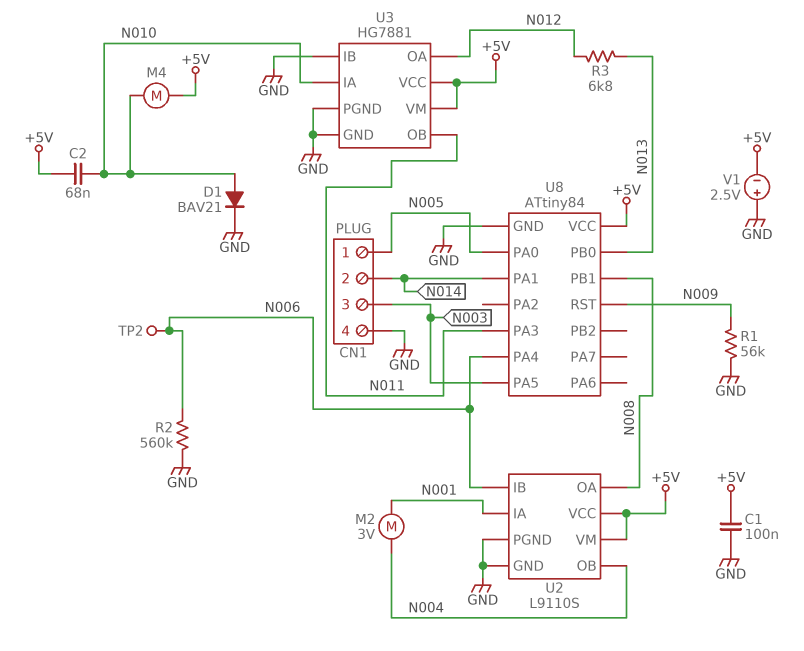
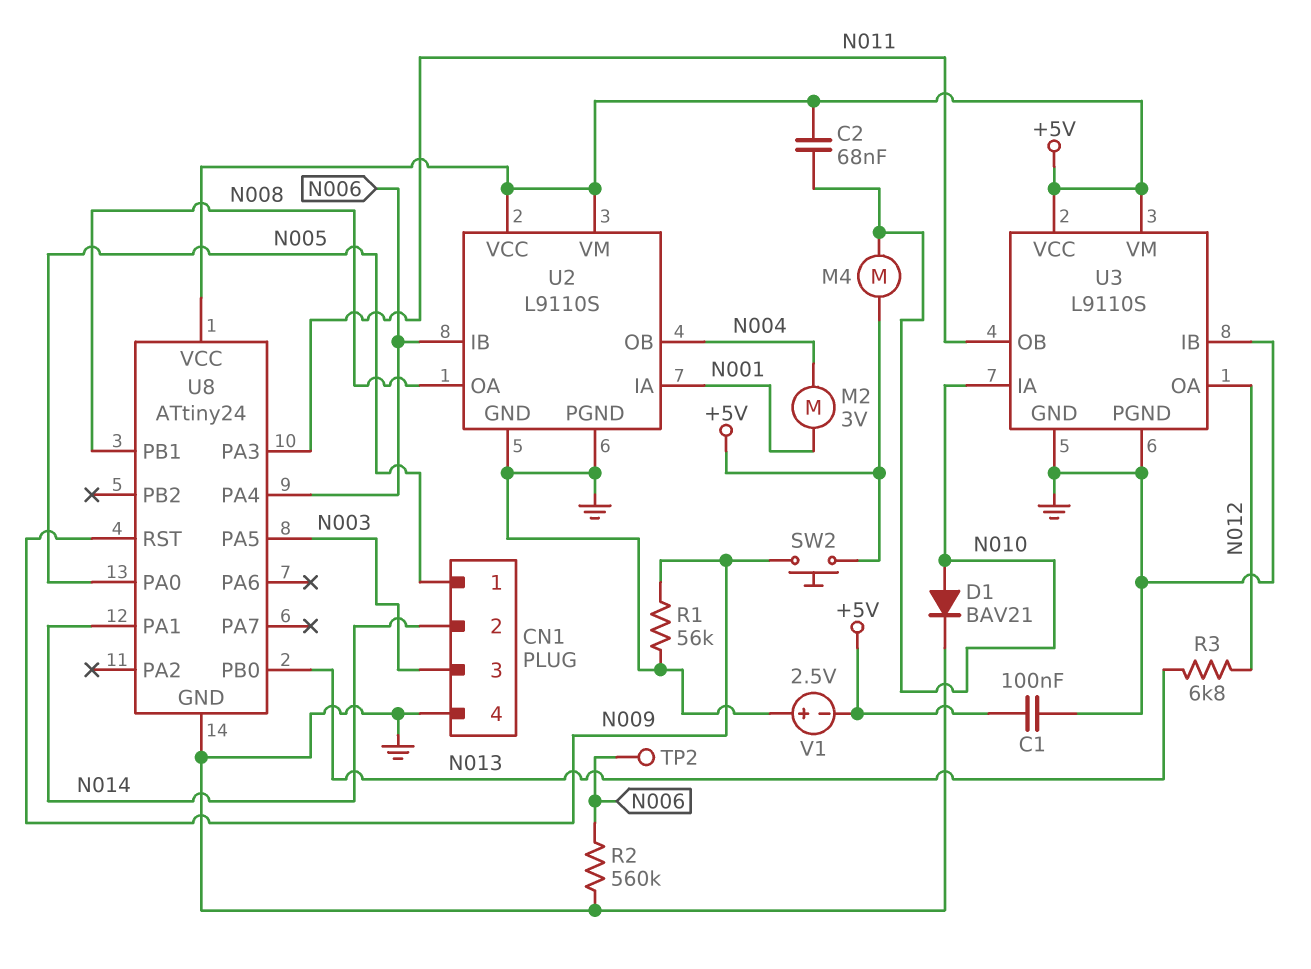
SW2: none -> button (+5V, N009)
U3: HG7881 -> L9110S
U8: ATtiny84 -> ATtiny24

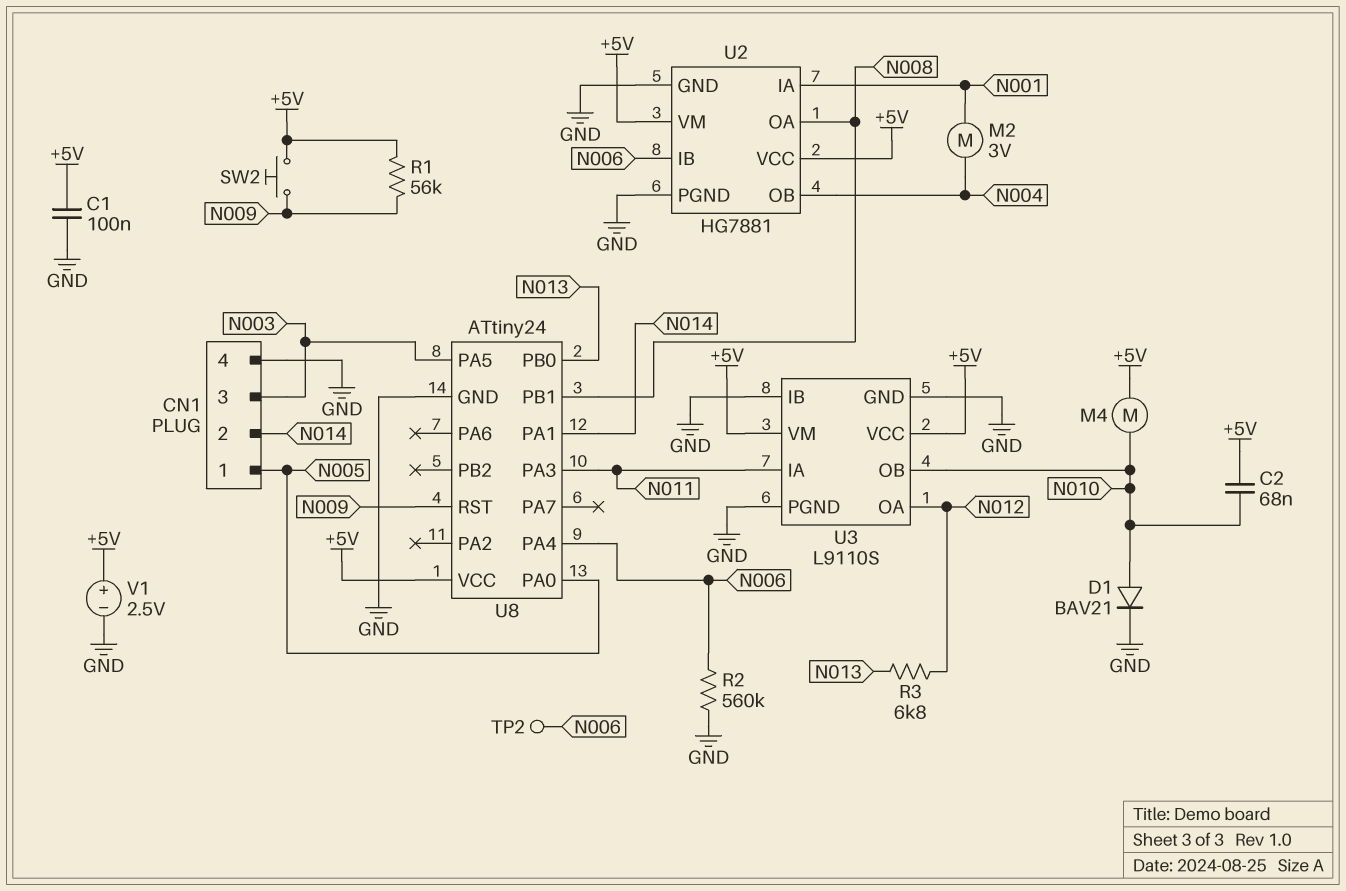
R1: 56k (GND, N009) -> 56k (+5V, N009)
U2: L9110S -> HG7881
U3 pin IA: N010 -> N011
U3 pin OB: N011 -> N010
V1: 2.5V (plus GND, minus +5V) -> 2.5V (plus +5V, minus GND)

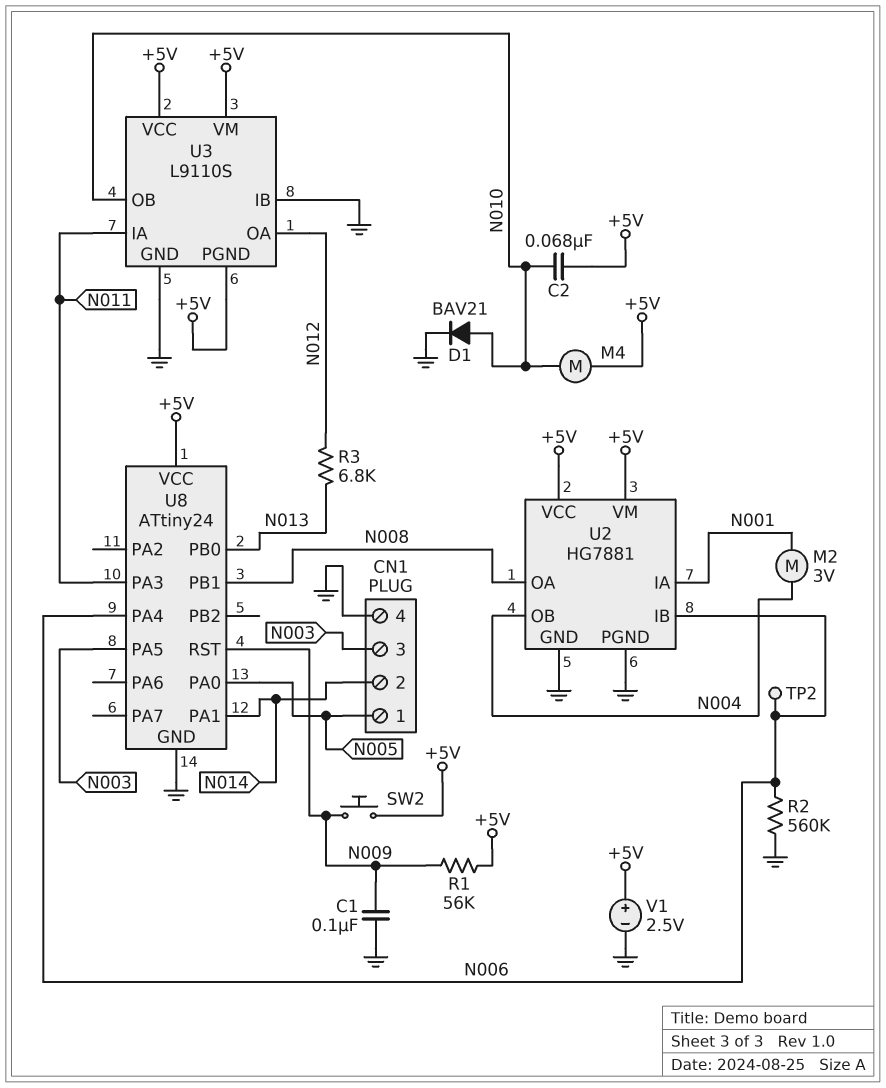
C1: 100nF (+5V, GND) -> 100nF (GND, N009)
U3 pin PGND: GND -> +5V

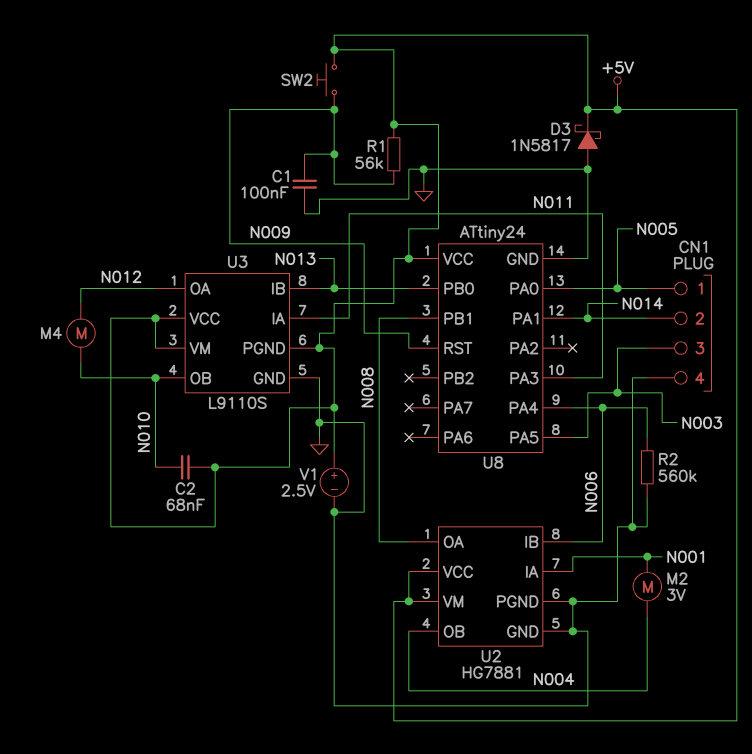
D1: diode BAV21 (A N010, K GND) -> none
D3: none -> schottky 1N5817 (A GND, K +5V)
M4: motor (+5V, N010) -> motor (N010, N012)
R3: 6.8k (N012, N013) -> none
TP2: test point (N006) -> none
U3 pin IB: GND -> N013

